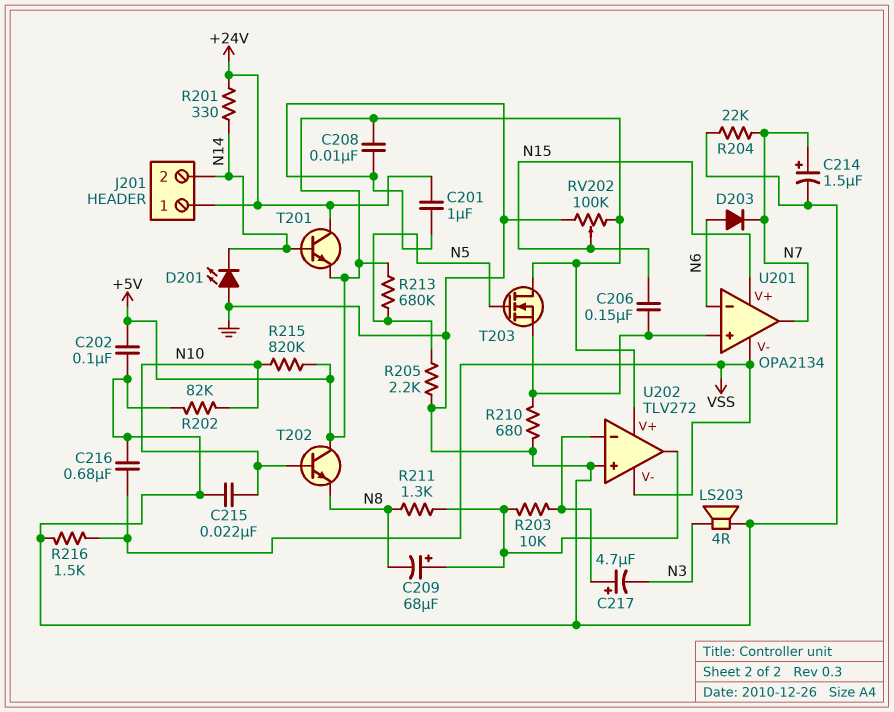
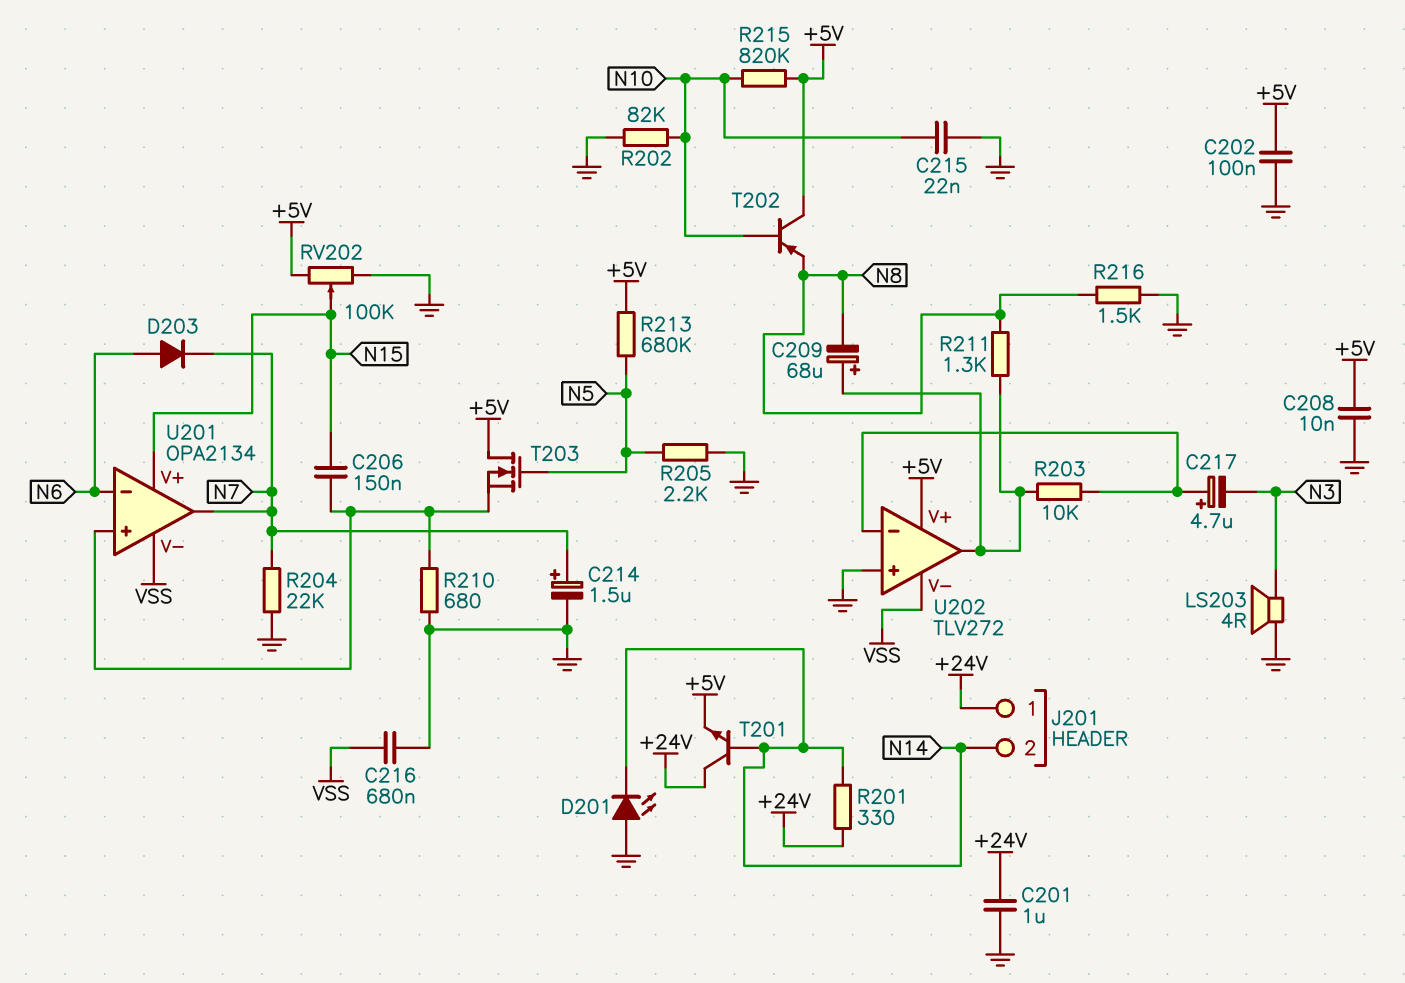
R216: 1.5k (GND, VSS) -> 1.5k (GND, N8)
T202: NPN (B N10, C +5V, E N8) -> PNP (B N10, C +5V, E N8)

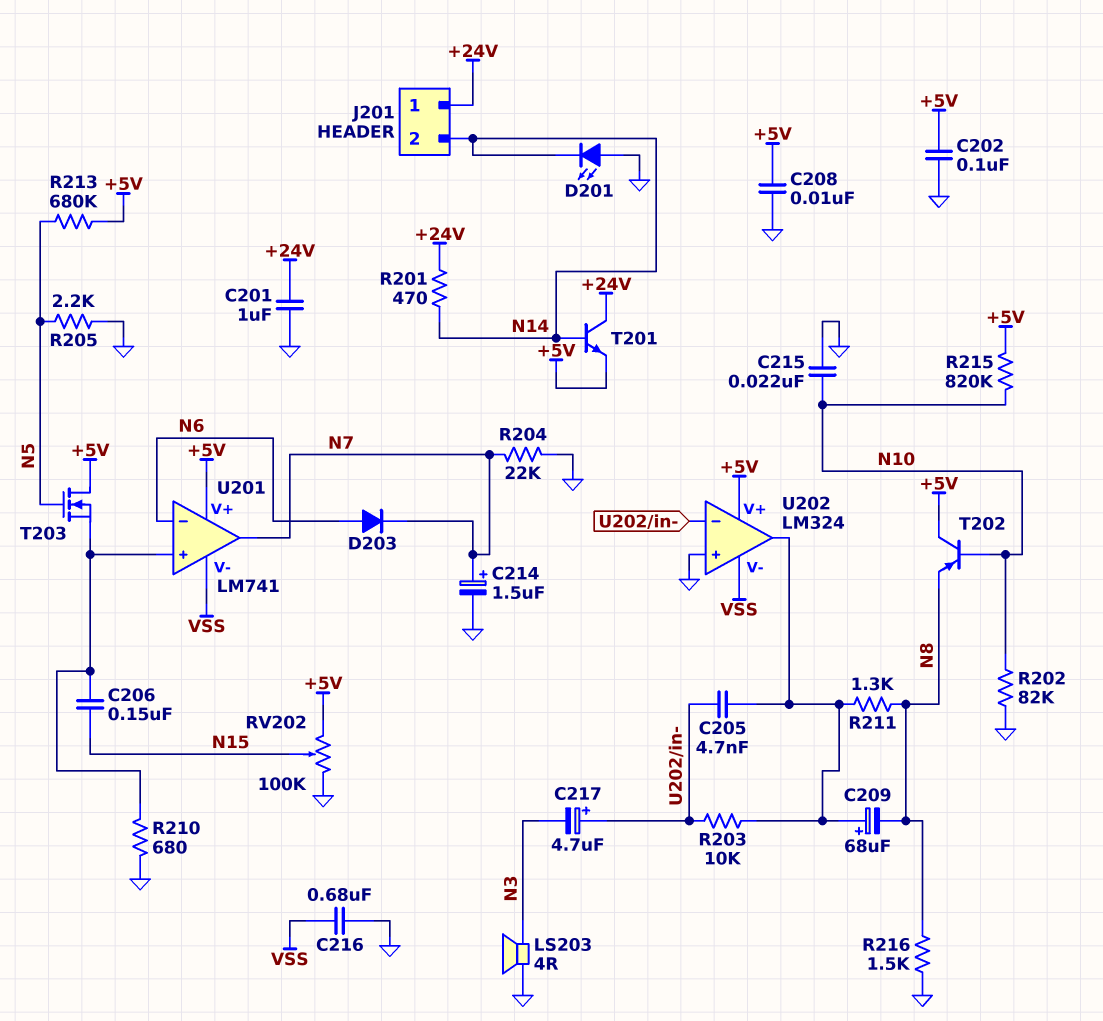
C205: none -> 4.7nF (U202/in-, U202/out)
R201: 330 (+24V, N14) -> 470 (+24V, N14)
U201: OPA2134 -> LM741
U201 pin V+: N15 -> +5V
U202: TLV272 -> LM324

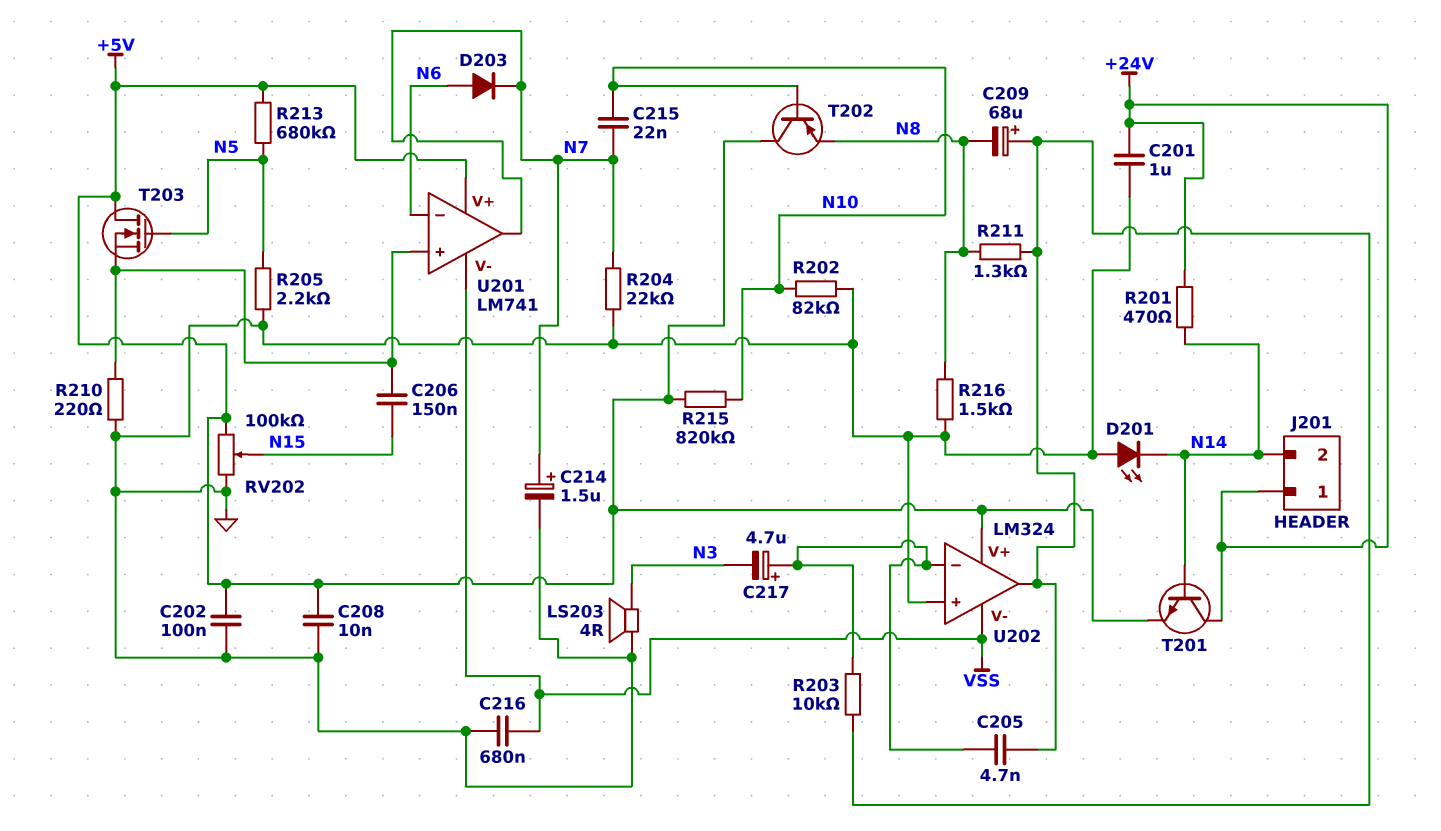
C215: 22nF (GND, N10) -> 22nF (N7, N10)
R210: 680 (GND, U201/in+) -> 220 (GND, U201/in+)

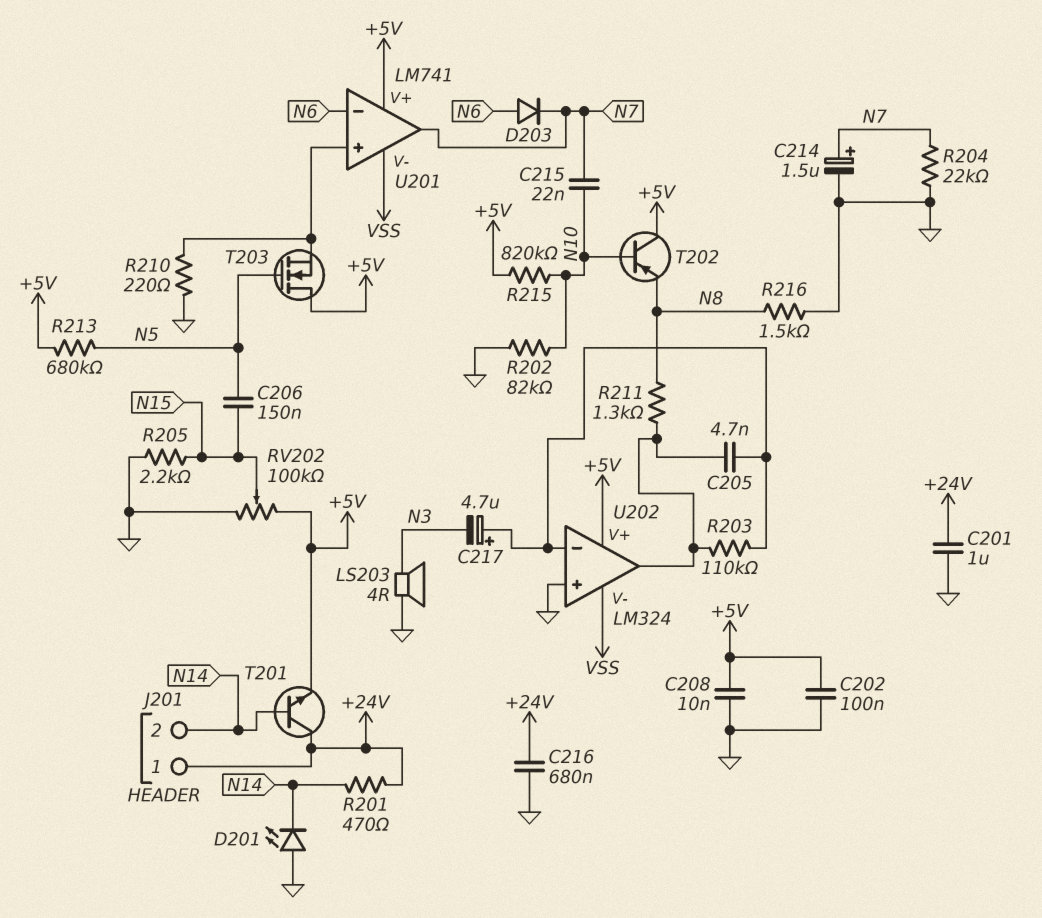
C206: 150nF (N15, U201/in+) -> 150nF (N5, N15)
C209: 68uF (plus U202/out, minus N8) -> none
C216: 680nF (GND, VSS) -> 680nF (+24V, GND)
R203: 10k (U202/in-, U202/out) -> 110k (U202/in-, U202/out)
R205: 2.2k (GND, N5) -> 2.2k (GND, N15)

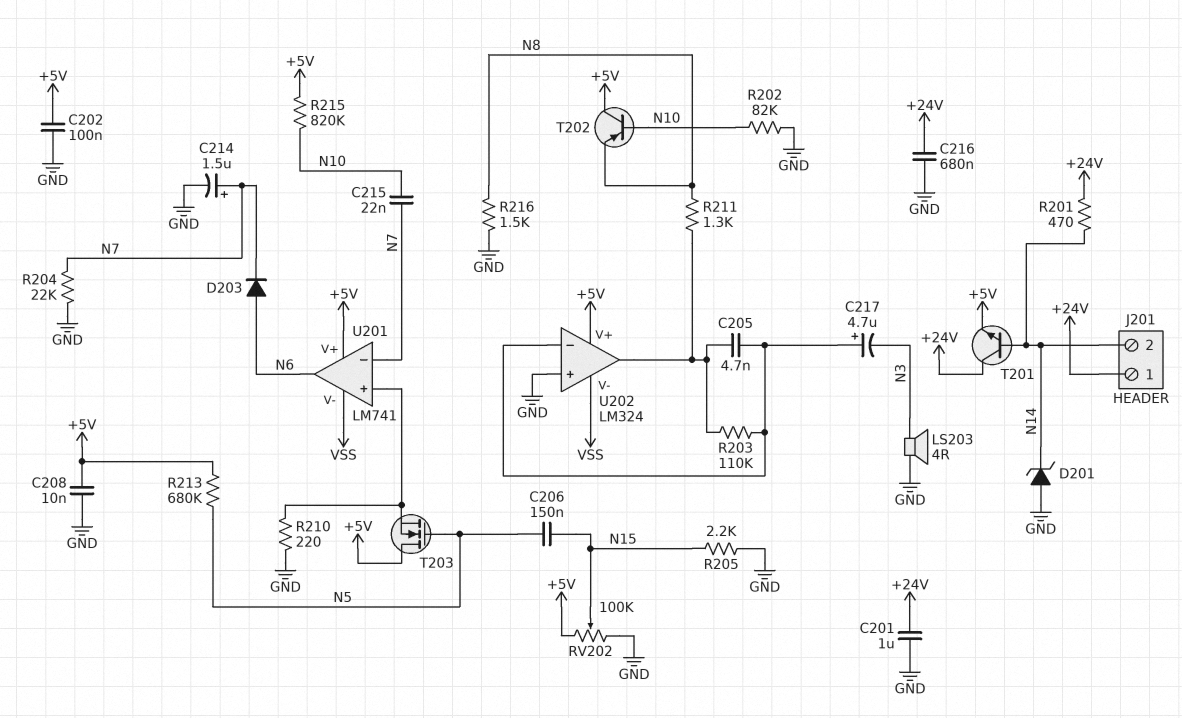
D201: LED (A GND, K N14) -> zener (A GND, K N14)
U201 pin in-: N6 -> N7
U201 pin out: N7 -> N6

